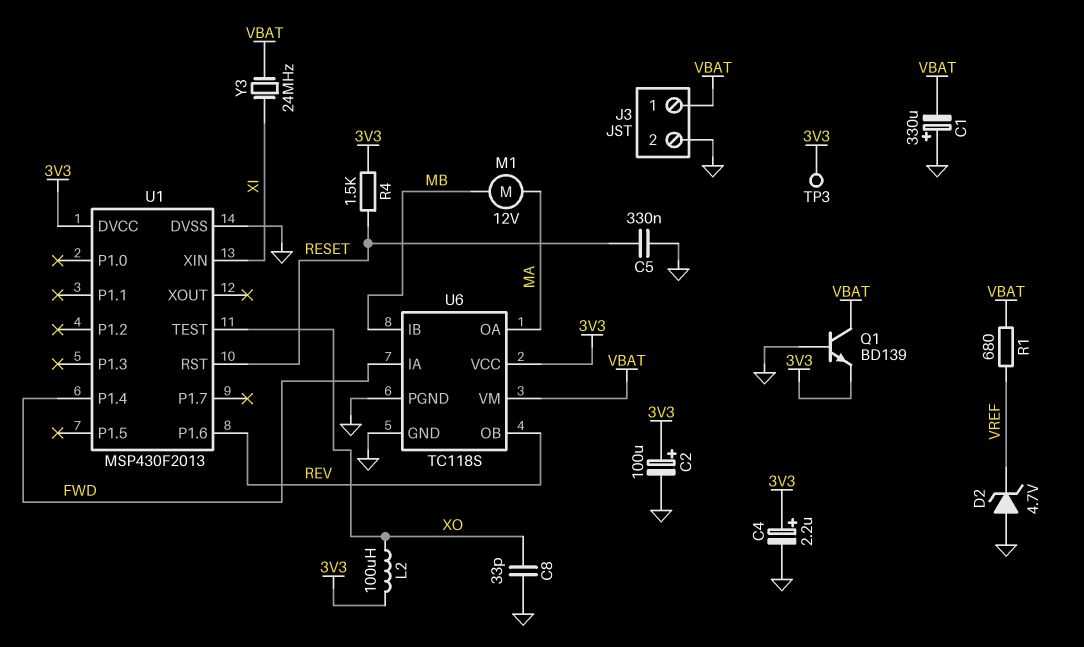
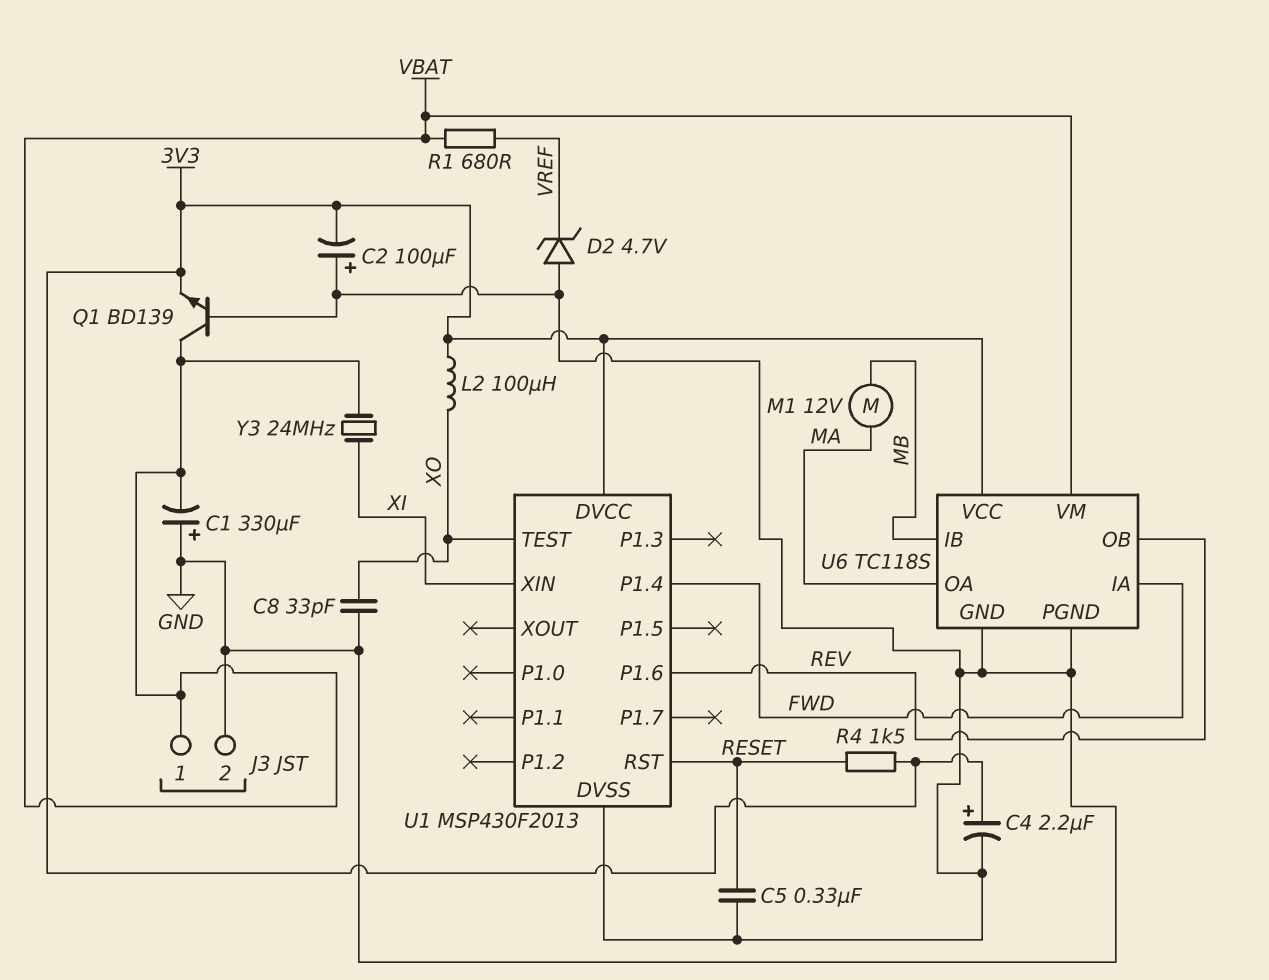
C2: 100uF (plus 3V3, minus GND) -> 100uF (plus GND, minus 3V3)
TP3: test point (3V3) -> none

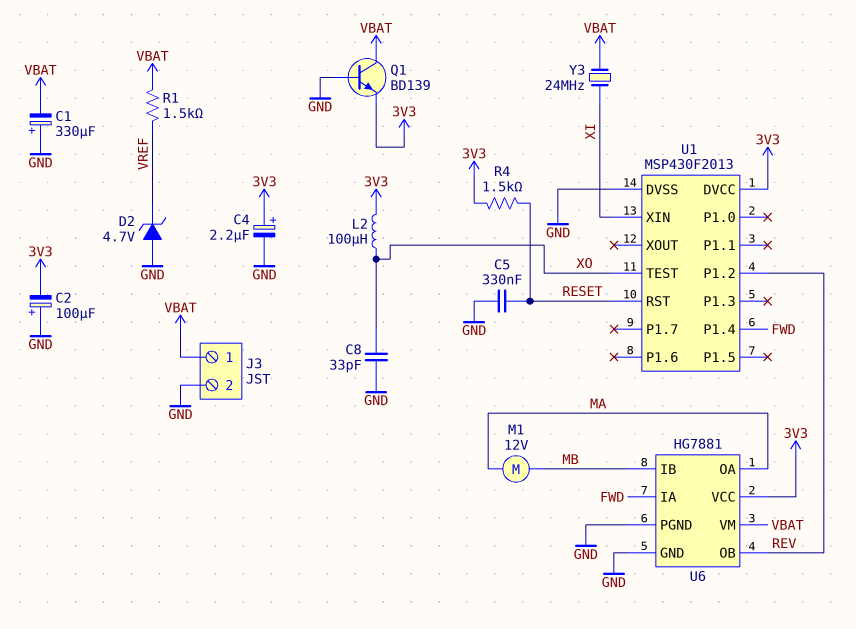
R1: 680 (VBAT, VREF) -> 1.5k (VBAT, VREF)
U1 pin P1.2: none -> REV
U1 pin P1.6: REV -> none
U6: TC118S -> HG7881

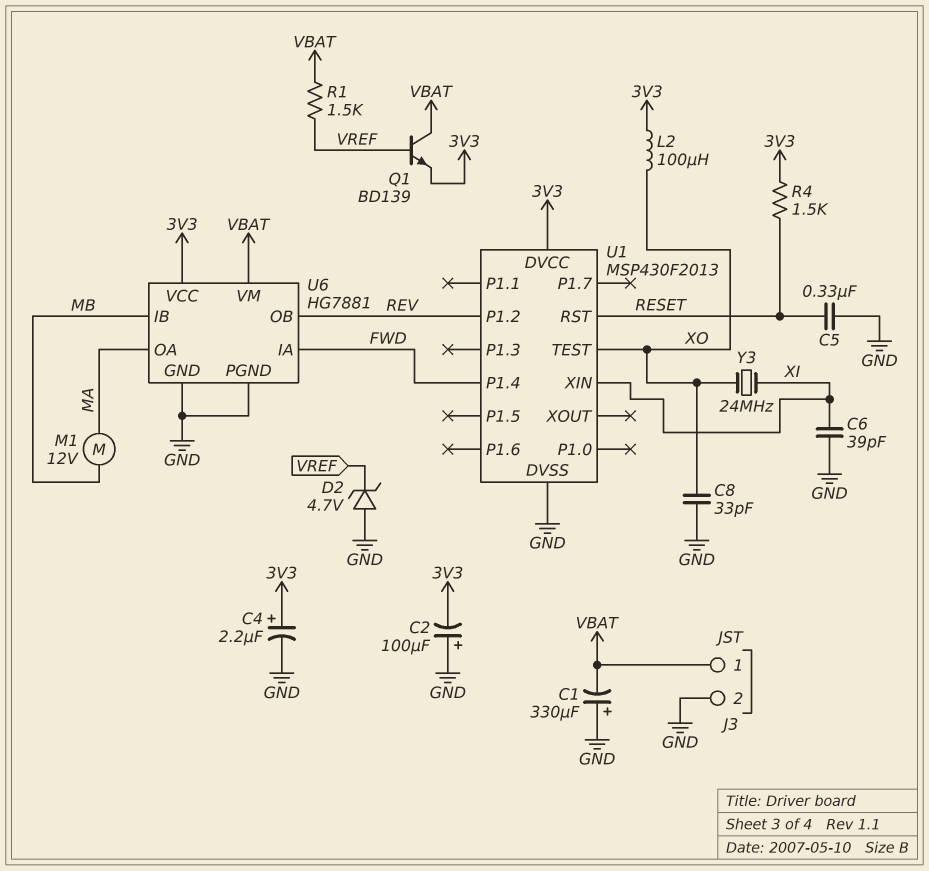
C6: none -> 39pF (GND, XI)
Q1: NPN BD139 (B GND, C VBAT, E 3V3) -> NPN BD139 (B VREF, C VBAT, E 3V3)
Y3: 24MHz (VBAT, XI) -> 24MHz (XI, XO)

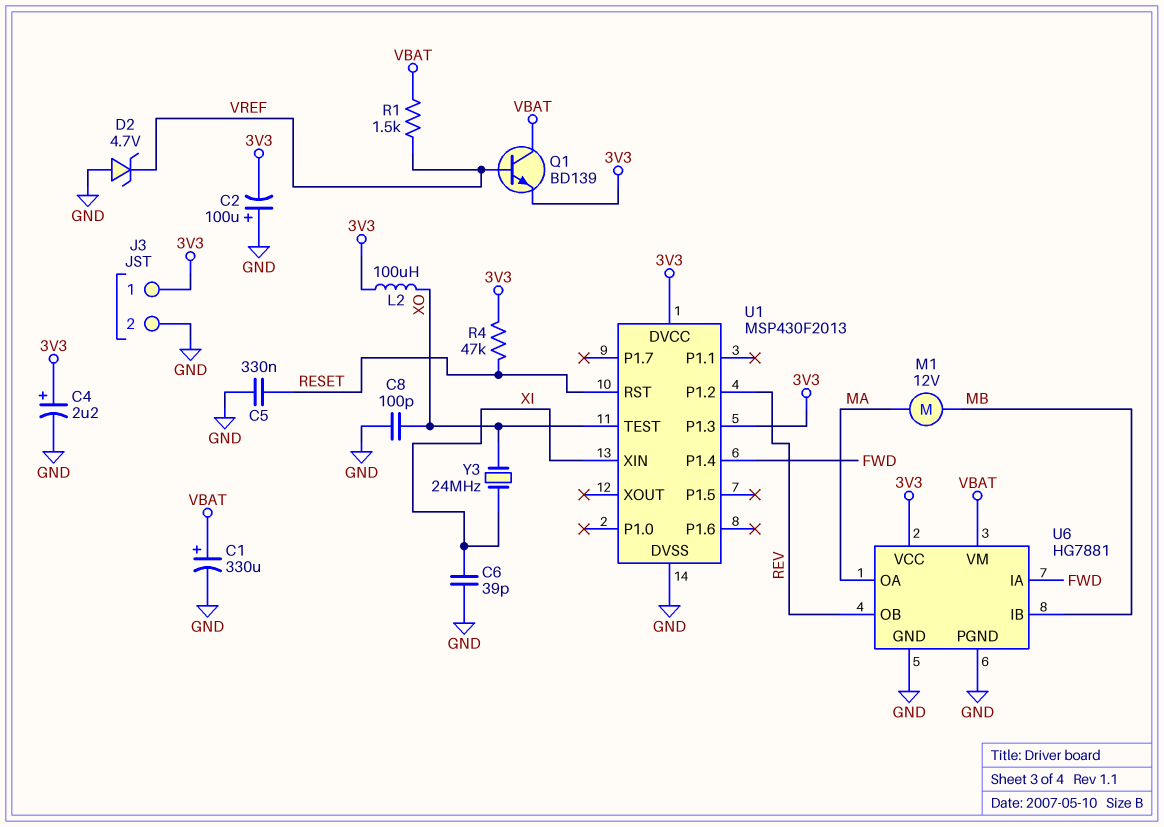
C1: 330uF (plus GND, minus VBAT) -> 330uF (plus VBAT, minus GND)
C8: 33pF (GND, XO) -> 100pF (GND, XO)
J3 pin 1: VBAT -> 3V3
R4: 1.5k (3V3, RESET) -> 47k (3V3, RESET)
U1 pin P1.3: none -> 3V3

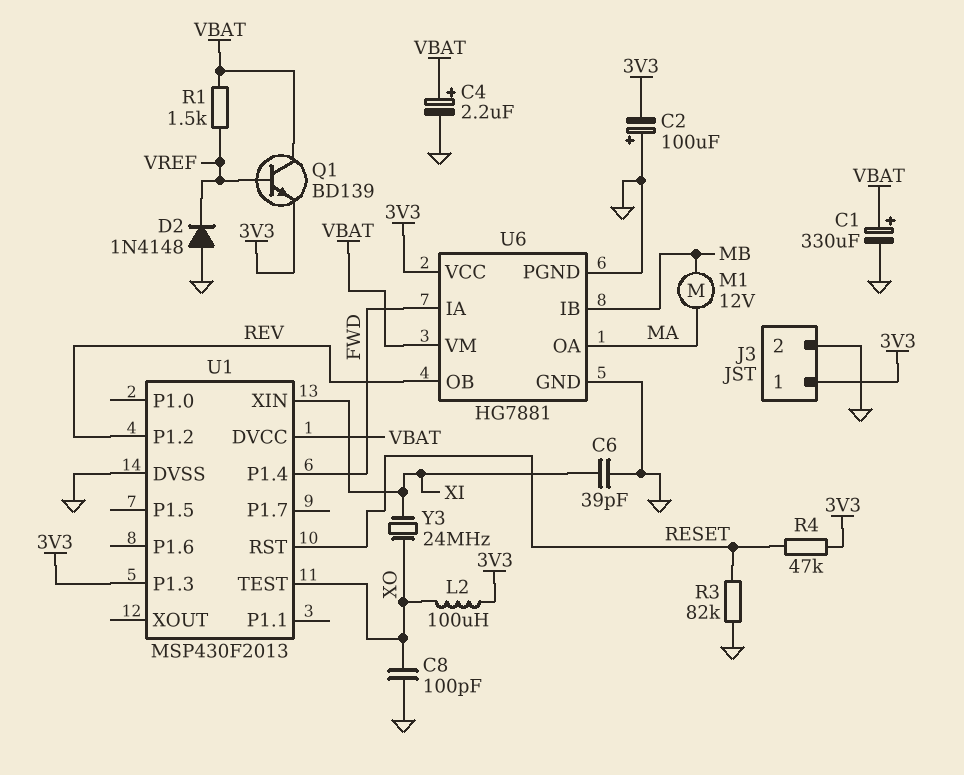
C4: 2.2uF (plus 3V3, minus GND) -> 2.2uF (plus VBAT, minus GND)
C5: 330nF (GND, RESET) -> none
D2: zener 4.7V (A GND, K VREF) -> diode 1N4148 (A GND, K VREF)
R3: none -> 82k (GND, RESET)
U1 pin DVCC: 3V3 -> VBAT

